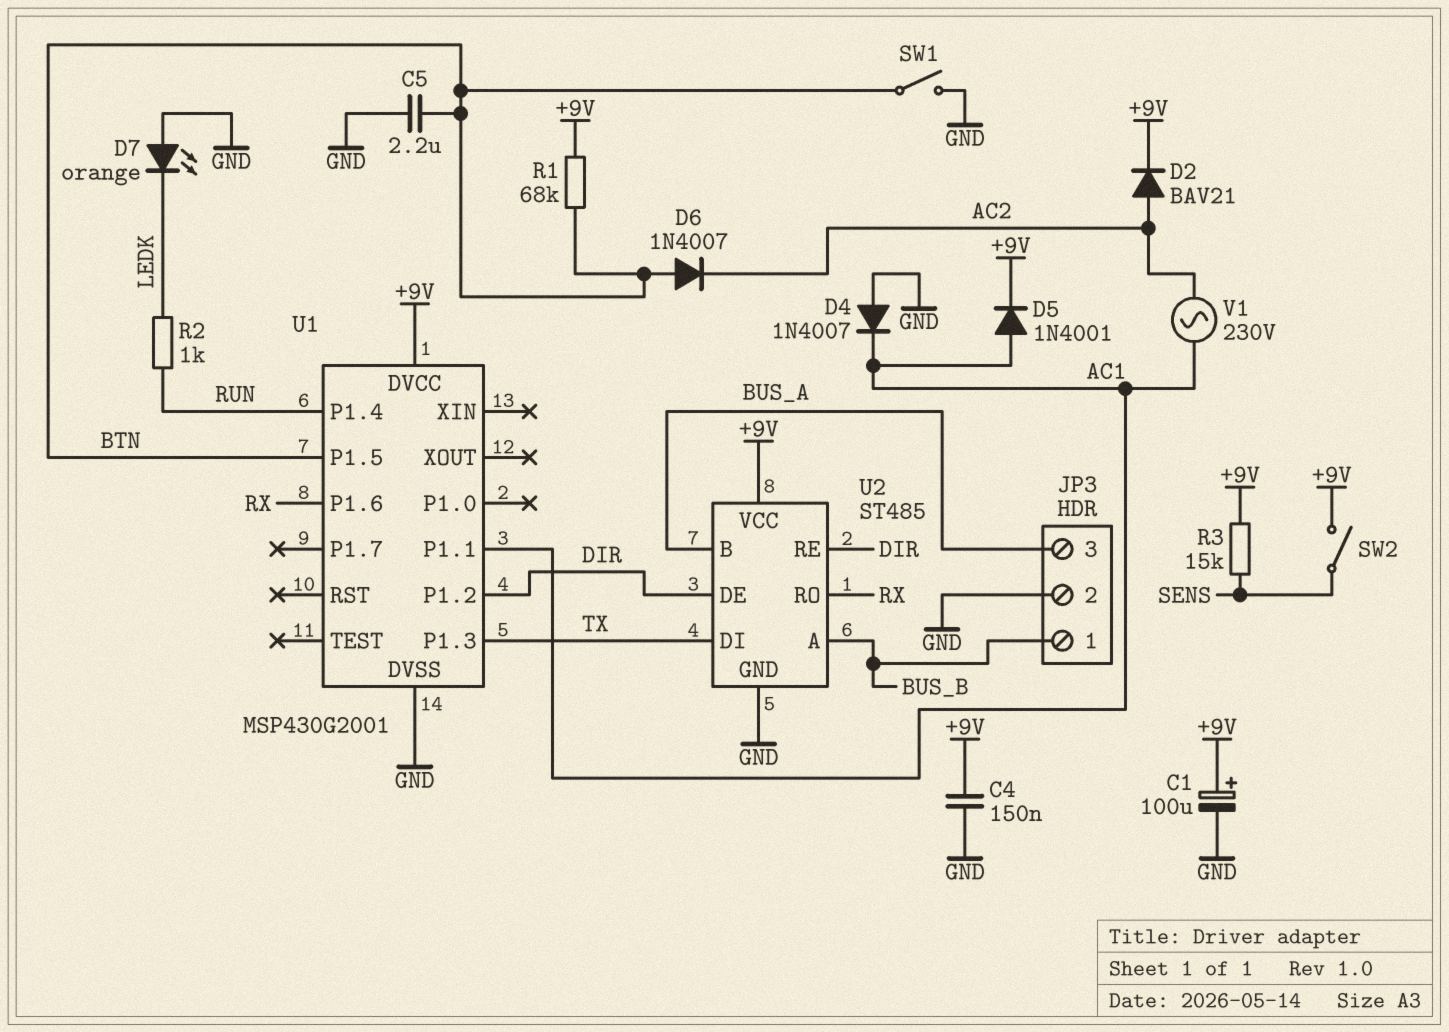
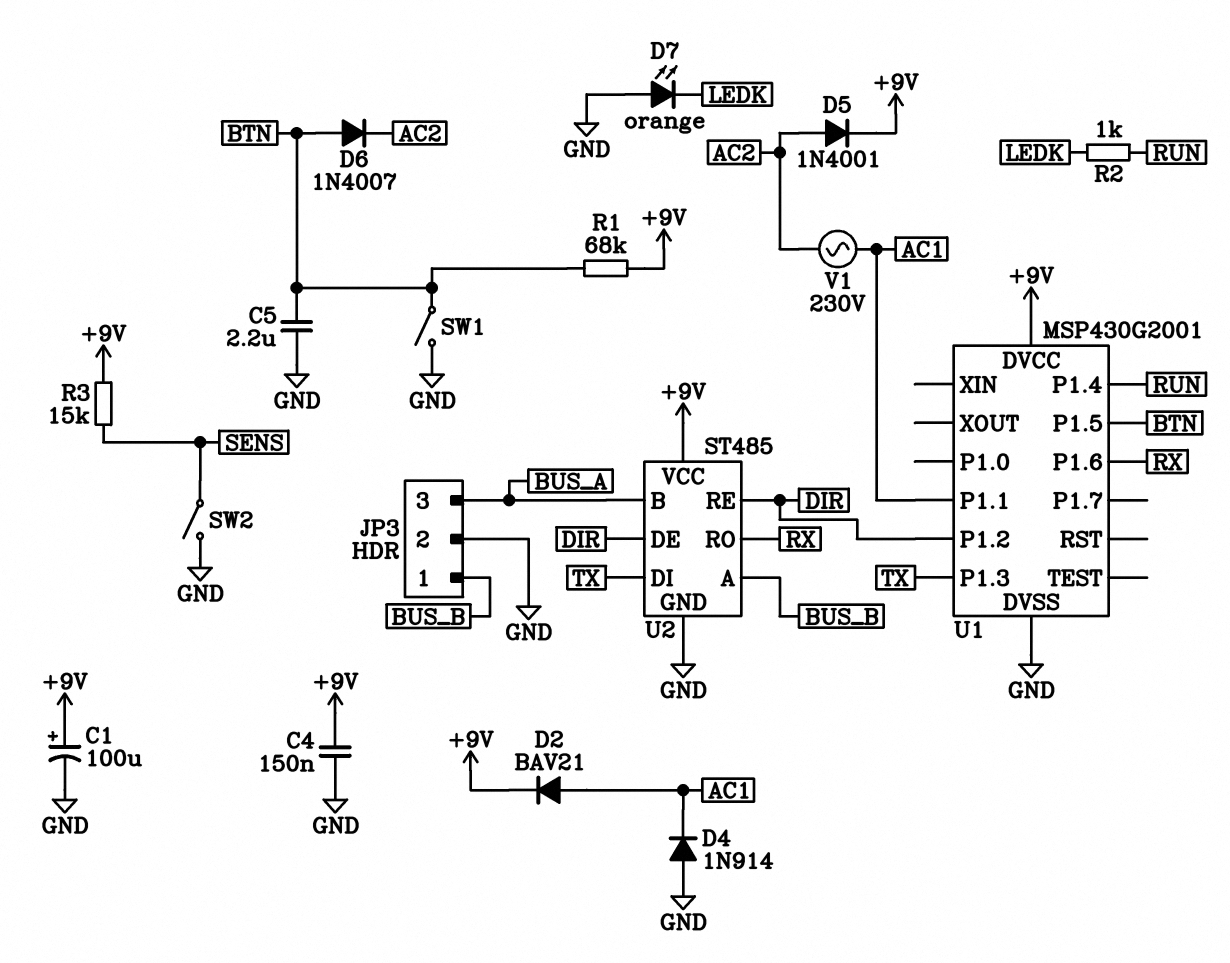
D2: diode BAV21 (A AC2, K +9V) -> diode BAV21 (A AC1, K +9V)
D4: diode 1N4007 (A GND, K AC1) -> diode 1N914 (A GND, K AC1)
D5: diode 1N4001 (A AC1, K +9V) -> diode 1N4001 (A AC2, K +9V)
SW2: switch (+9V, SENS) -> switch (GND, SENS)

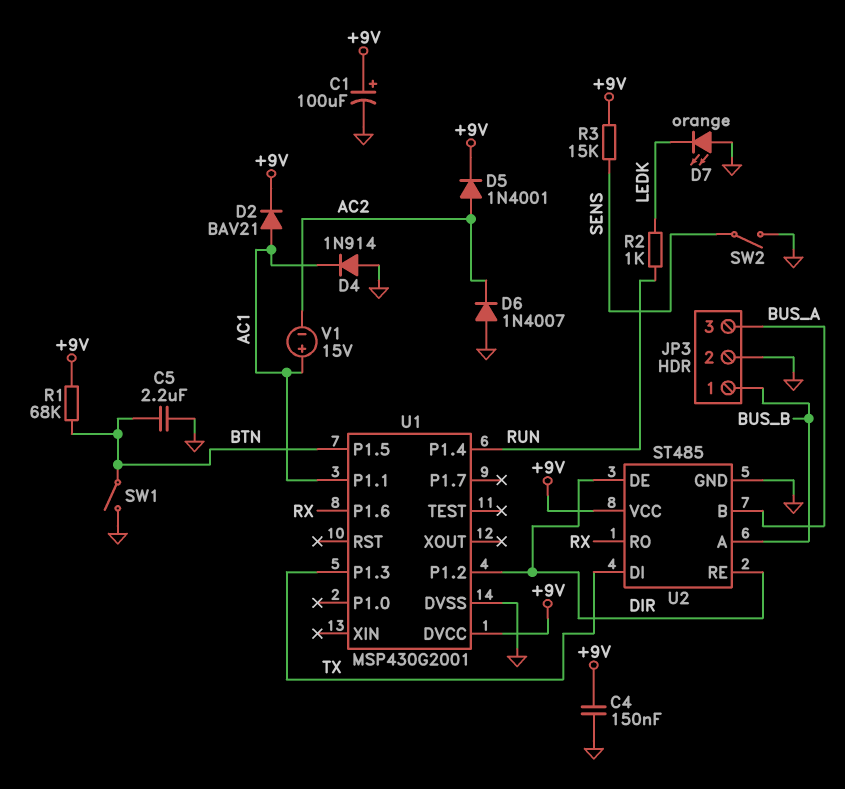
D6: diode 1N4007 (A BTN, K AC2) -> diode 1N4007 (A GND, K AC2)
V1: AC 230V (AC1, AC2) -> 15V (plus AC1, minus AC2)

